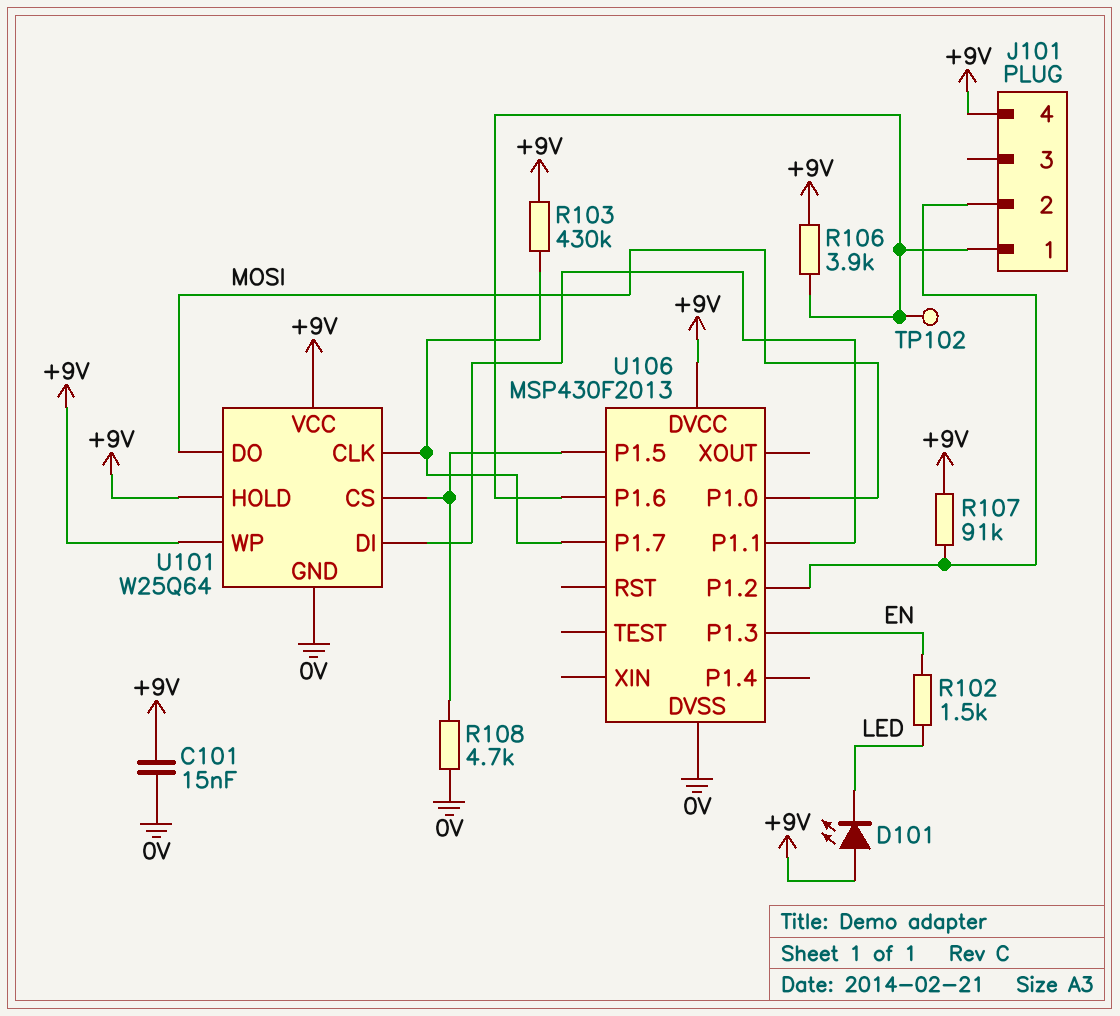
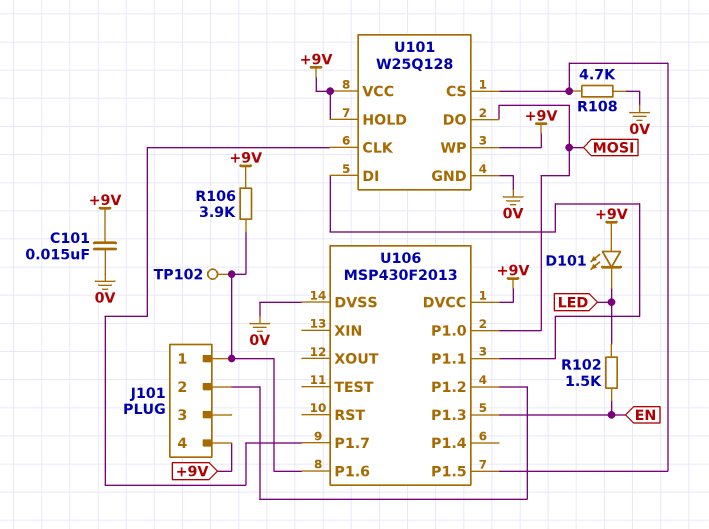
R103: 430k (+9V, U101/CLK) -> none
R107: 91k (+9V, J101/2) -> none
U101: W25Q64 -> W25Q128

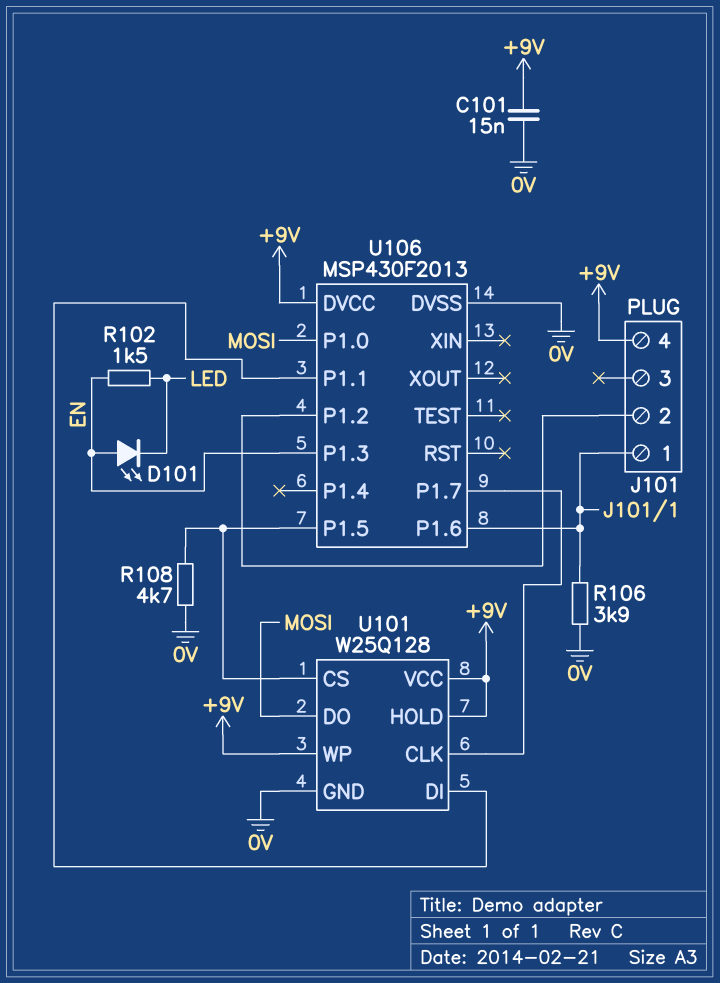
D101: LED (A +9V, K LED) -> LED (A EN, K LED)
R106: 3.9k (+9V, J101/1) -> 3.9k (0V, J101/1)
TP102: test point (J101/1) -> none

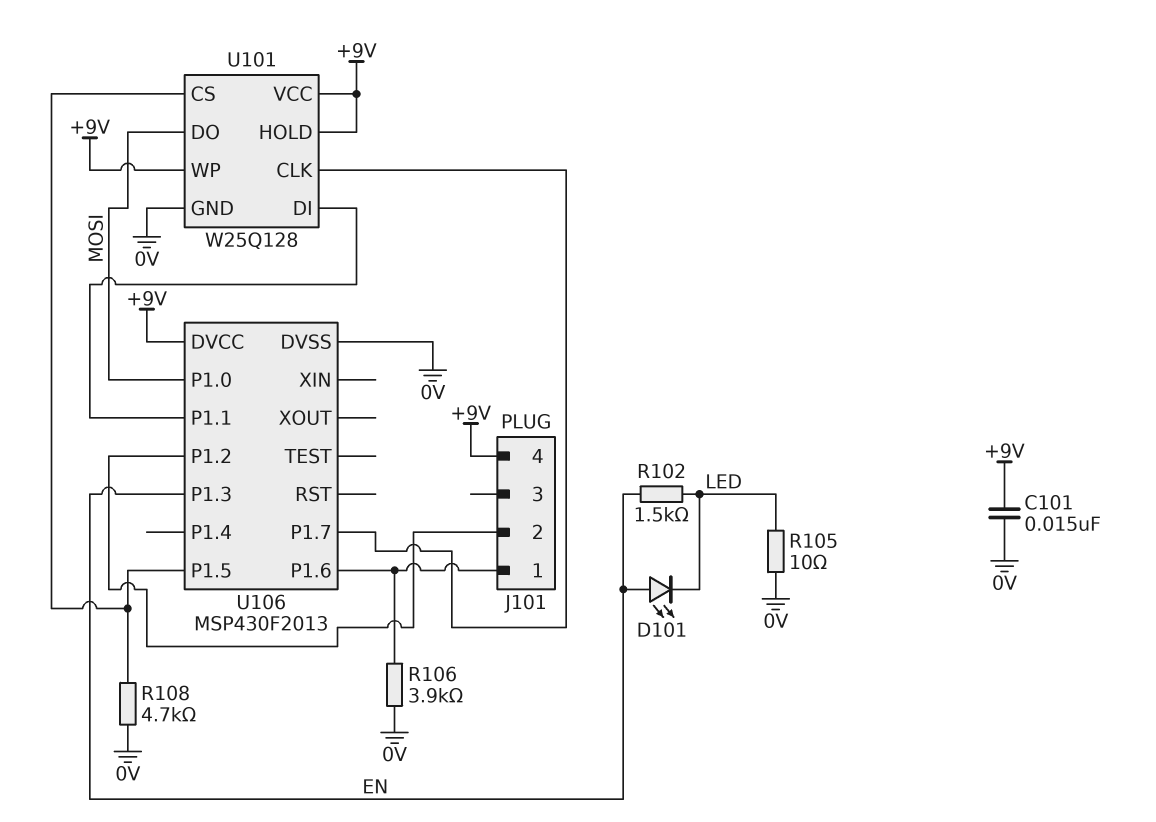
R105: none -> 10 (0V, LED)

